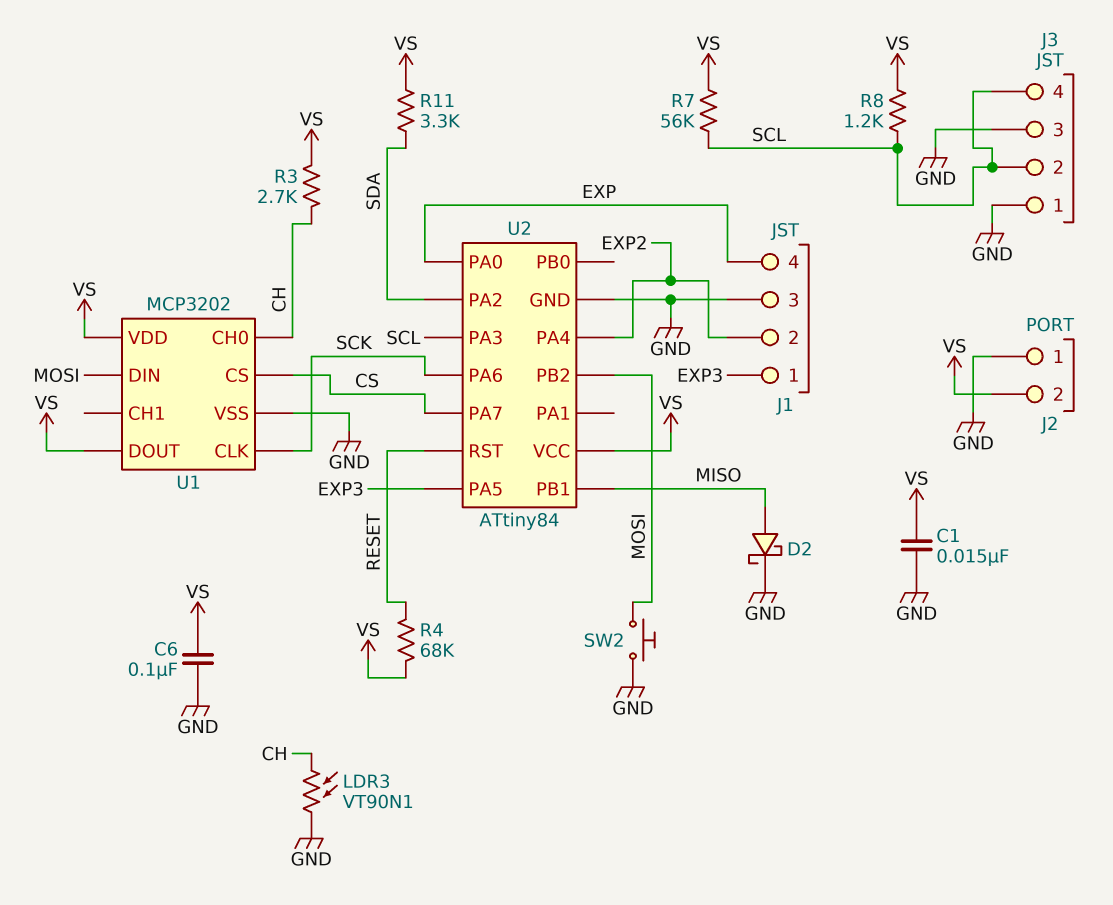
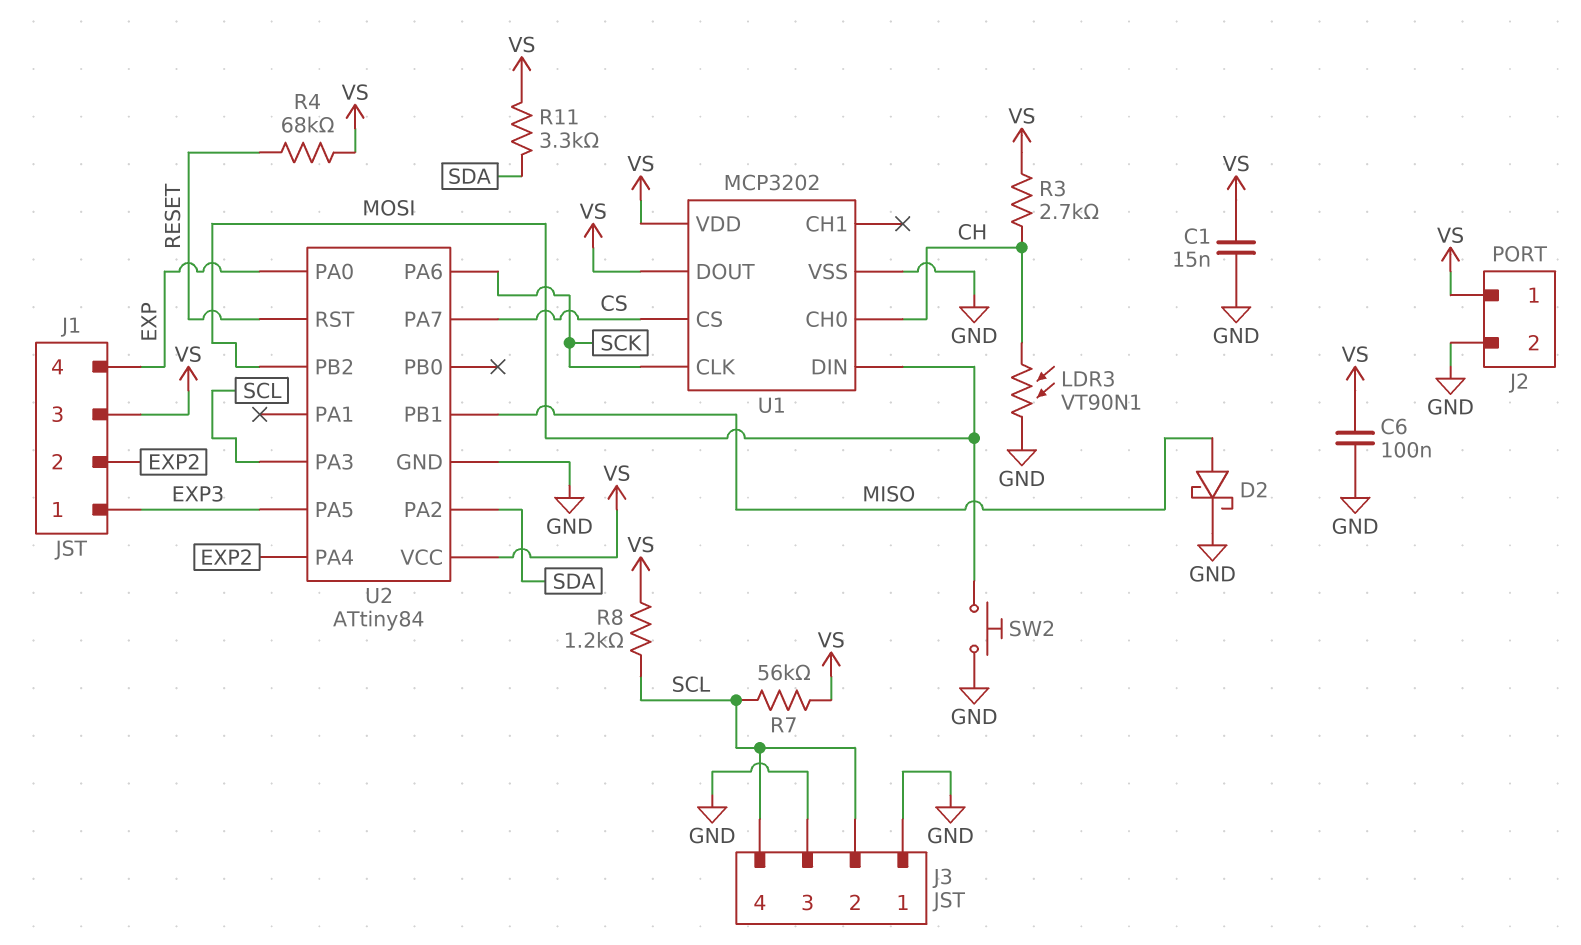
J1 pin 3: GND -> VS
J2 pin 1: GND -> VS
J2 pin 2: VS -> GND

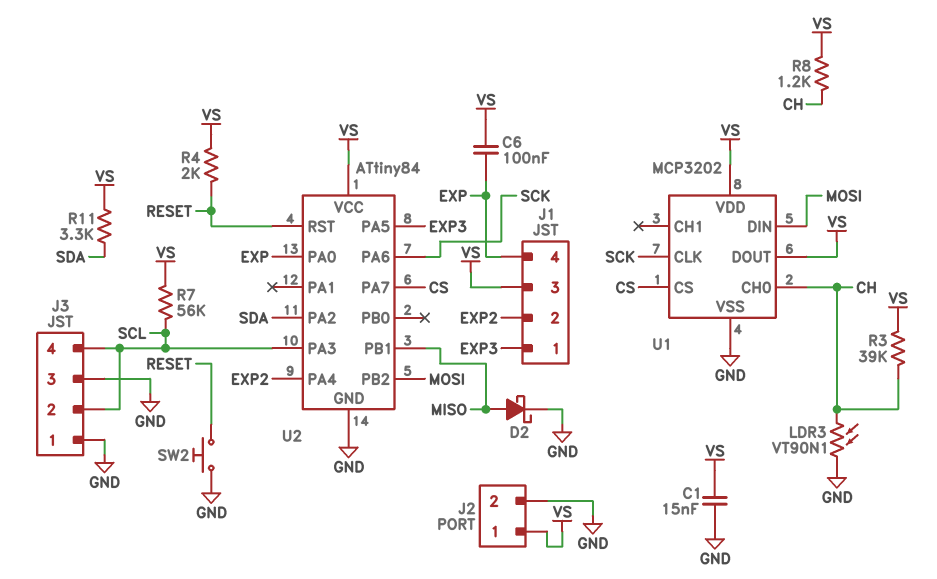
C6: 100nF (GND, VS) -> 100nF (EXP, VS)
R3: 2.7k (CH, VS) -> 39k (CH, VS)
R4: 68k (RESET, VS) -> 2k (RESET, VS)
R8: 1.2k (SCL, VS) -> 1.2k (CH, VS)
SW2: button (GND, MOSI) -> button (GND, RESET)

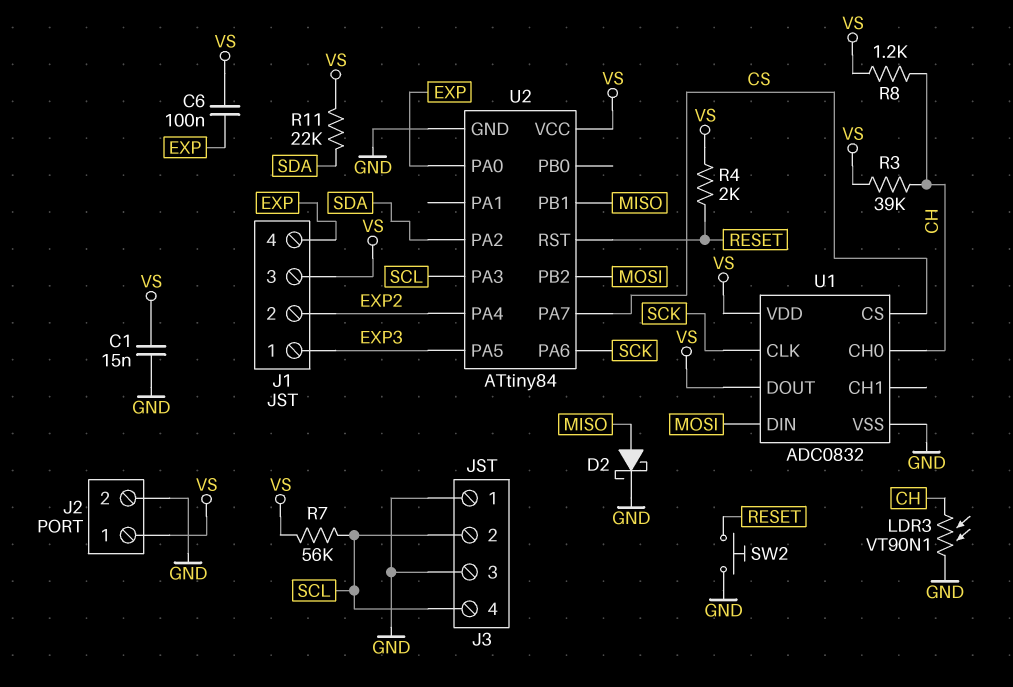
R11: 3.3k (SDA, VS) -> 22k (SDA, VS)
U1: MCP3202 -> ADC0832

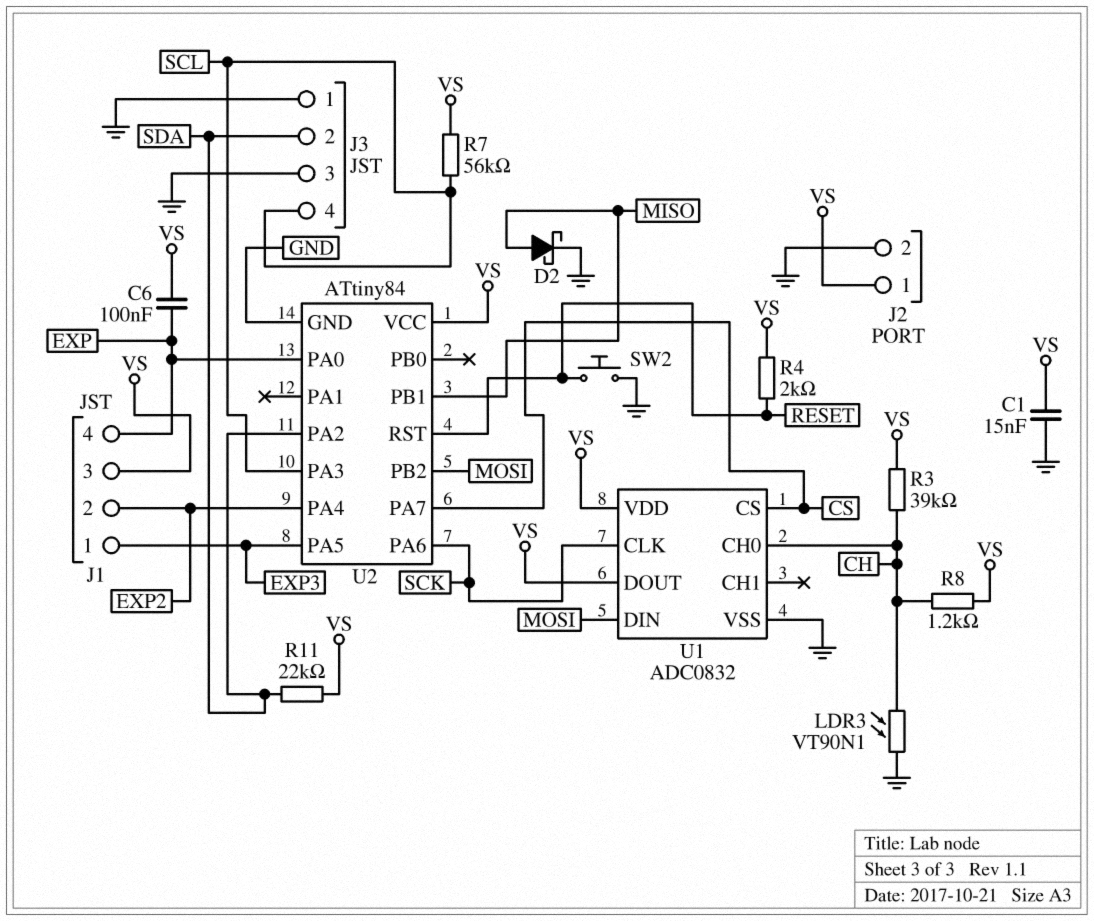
J3 pin 2: SCL -> SDA

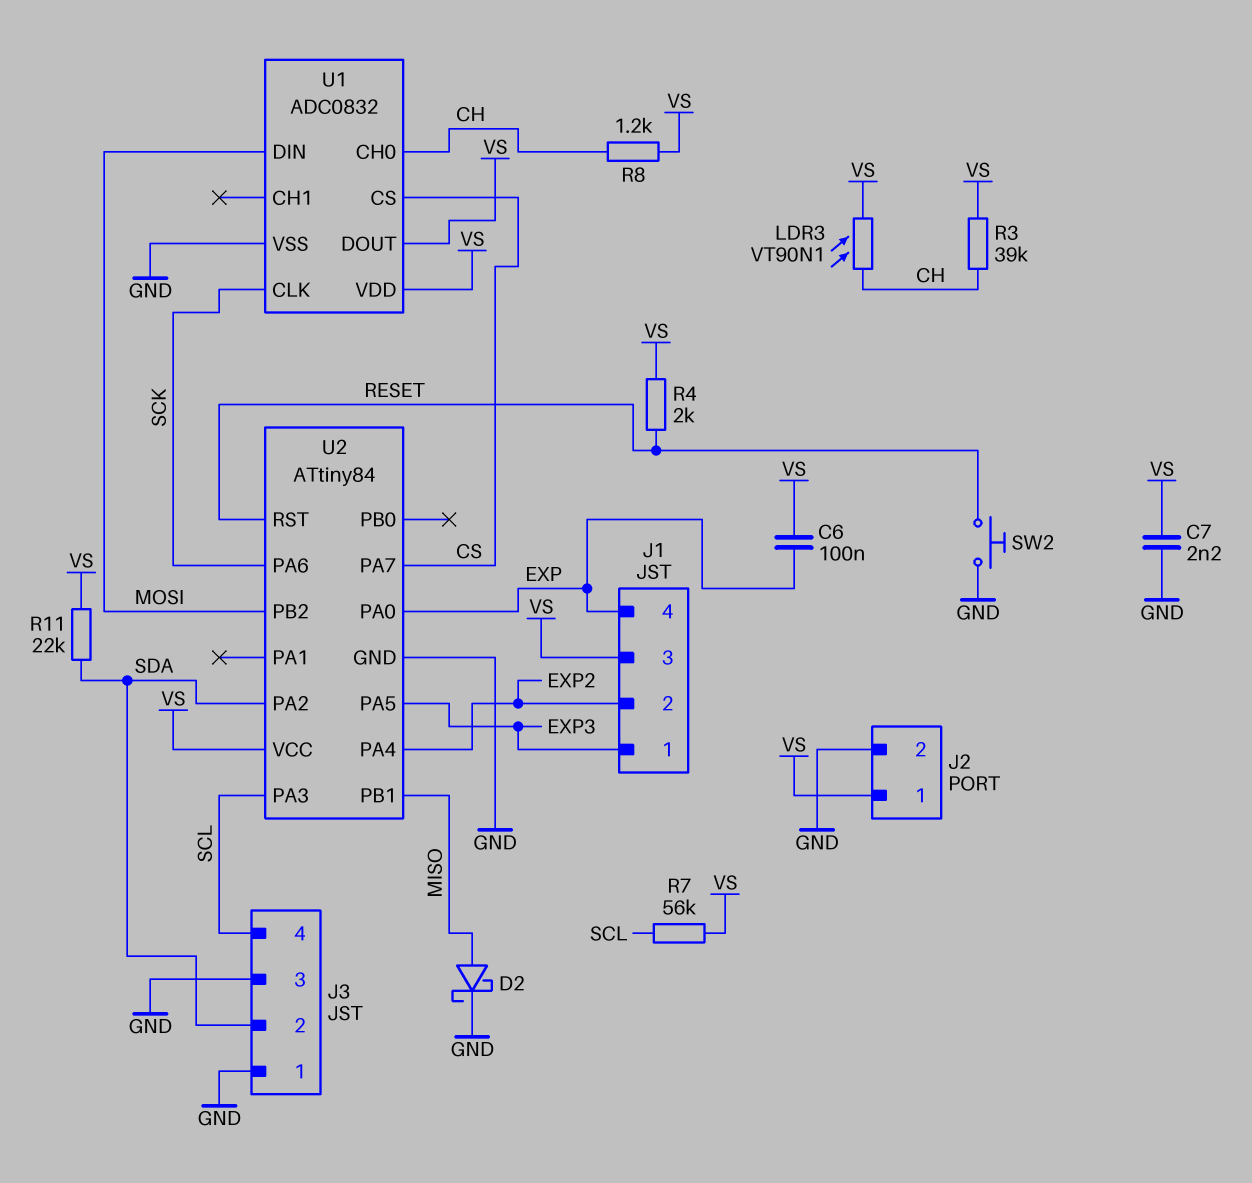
C1: 15nF (GND, VS) -> none
C7: none -> 2.2nF (GND, VS)
LDR3: VT90N1 (CH, GND) -> VT90N1 (CH, VS)

